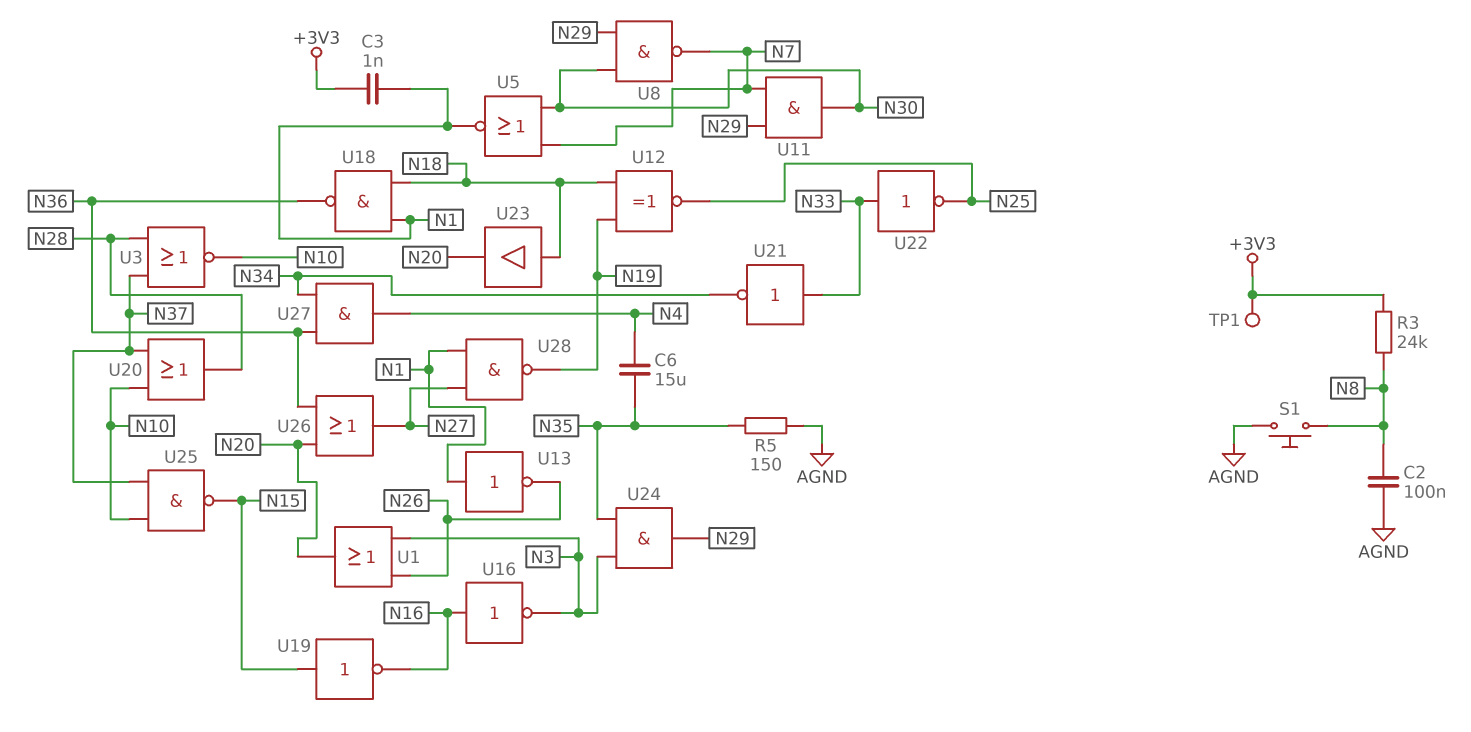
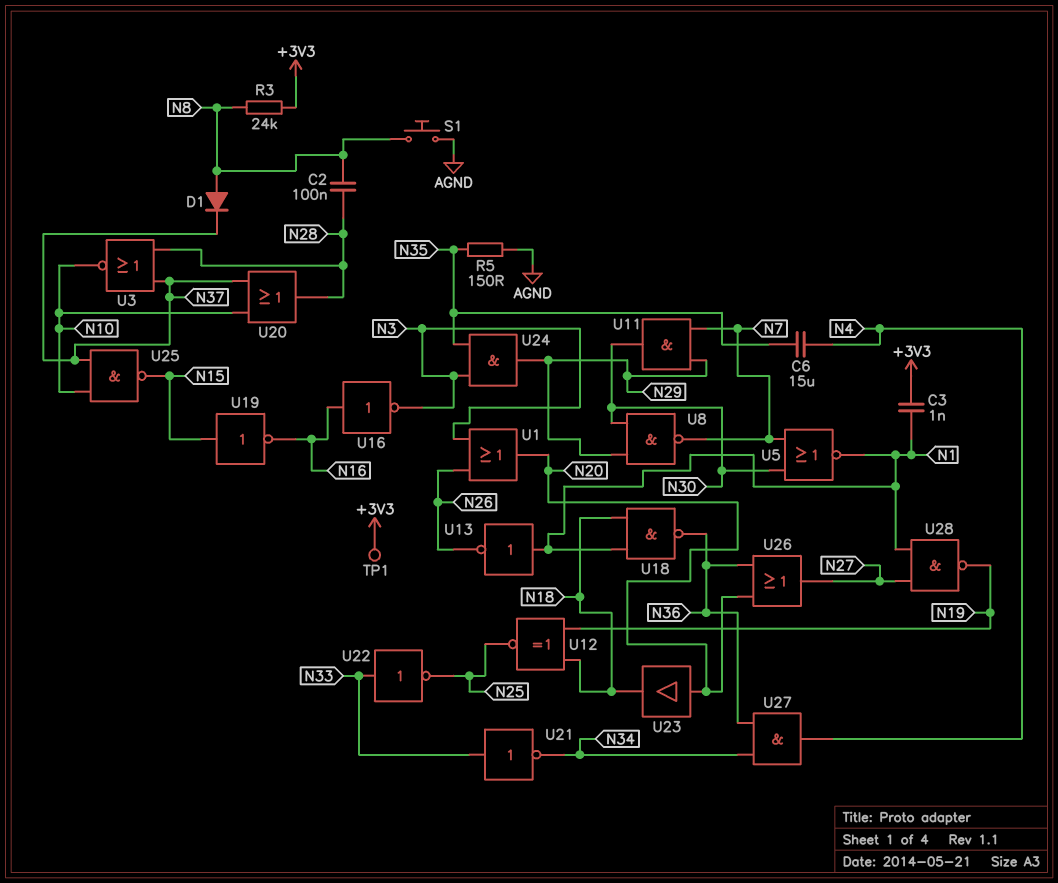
C2: 100nF (AGND, N8) -> 100nF (N8, N28)
D1: none -> diode (A N8, K N37)
U23: buffer (in N18, out N20) -> buffer (in N20, out N18)

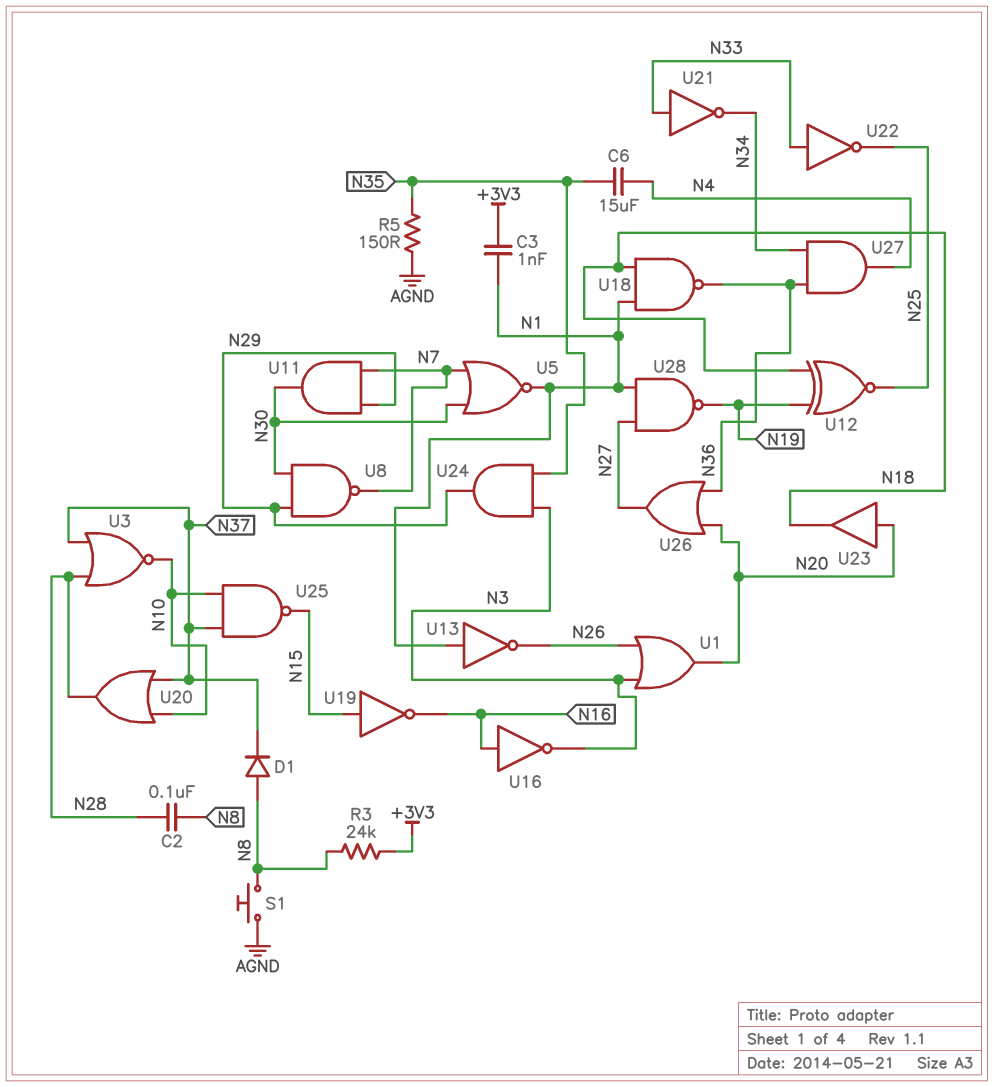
TP1: test point (+3V3) -> none

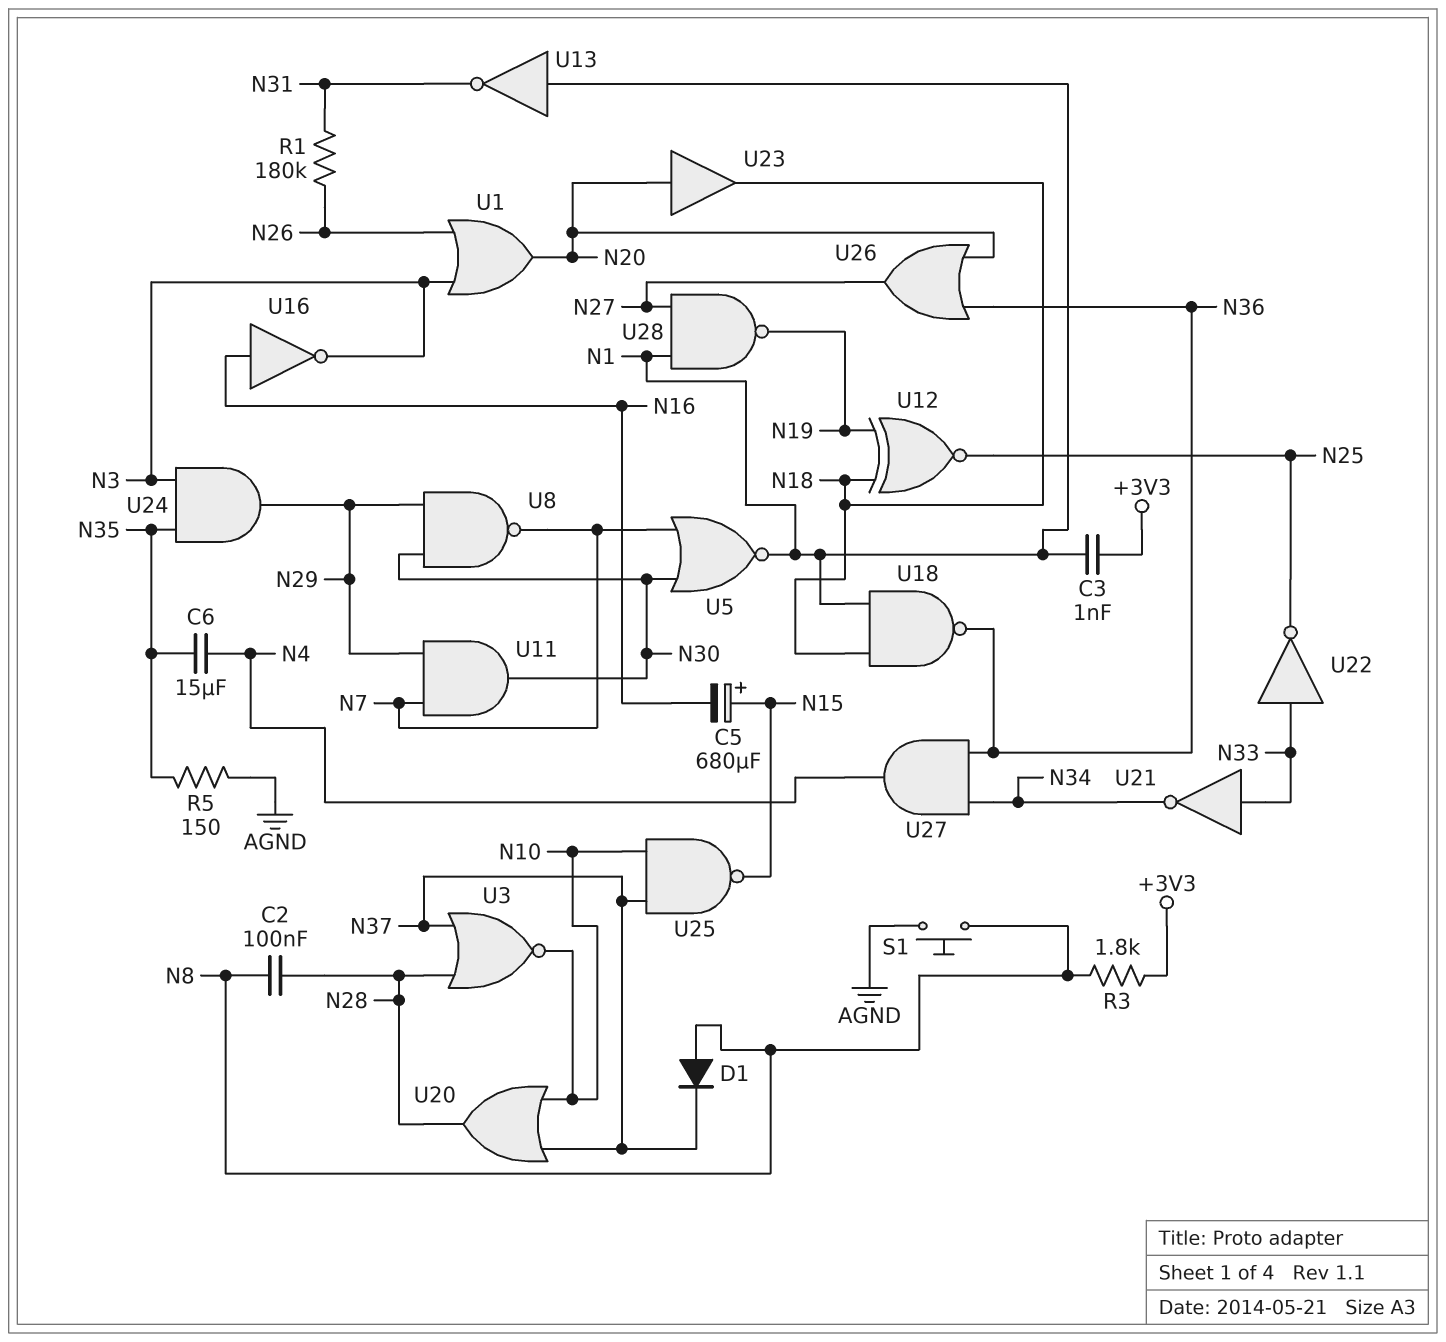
C5: none -> 680uF (plus N15, minus N16)
R1: none -> 180k (N26, N31)
R3: 24k (+3V3, N8) -> 1.8k (+3V3, N8)
U13: NOT (in N1, out N26) -> NOT (in N1, out N31)
U19: NOT (in N15, out N16) -> none

